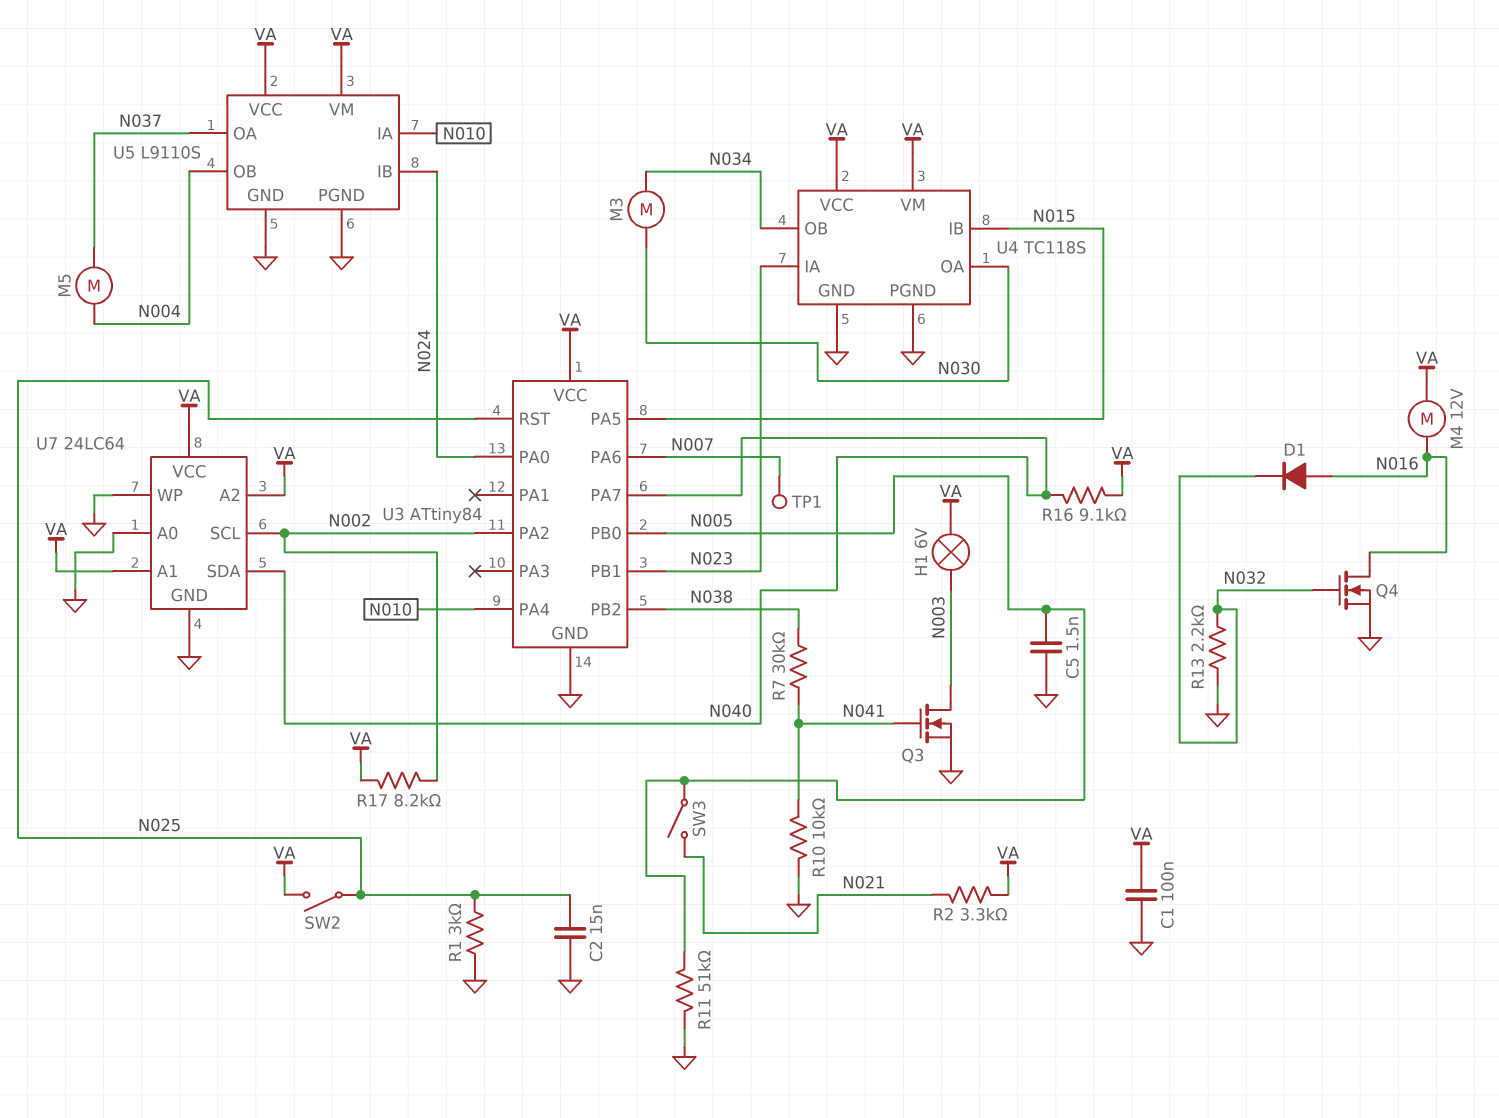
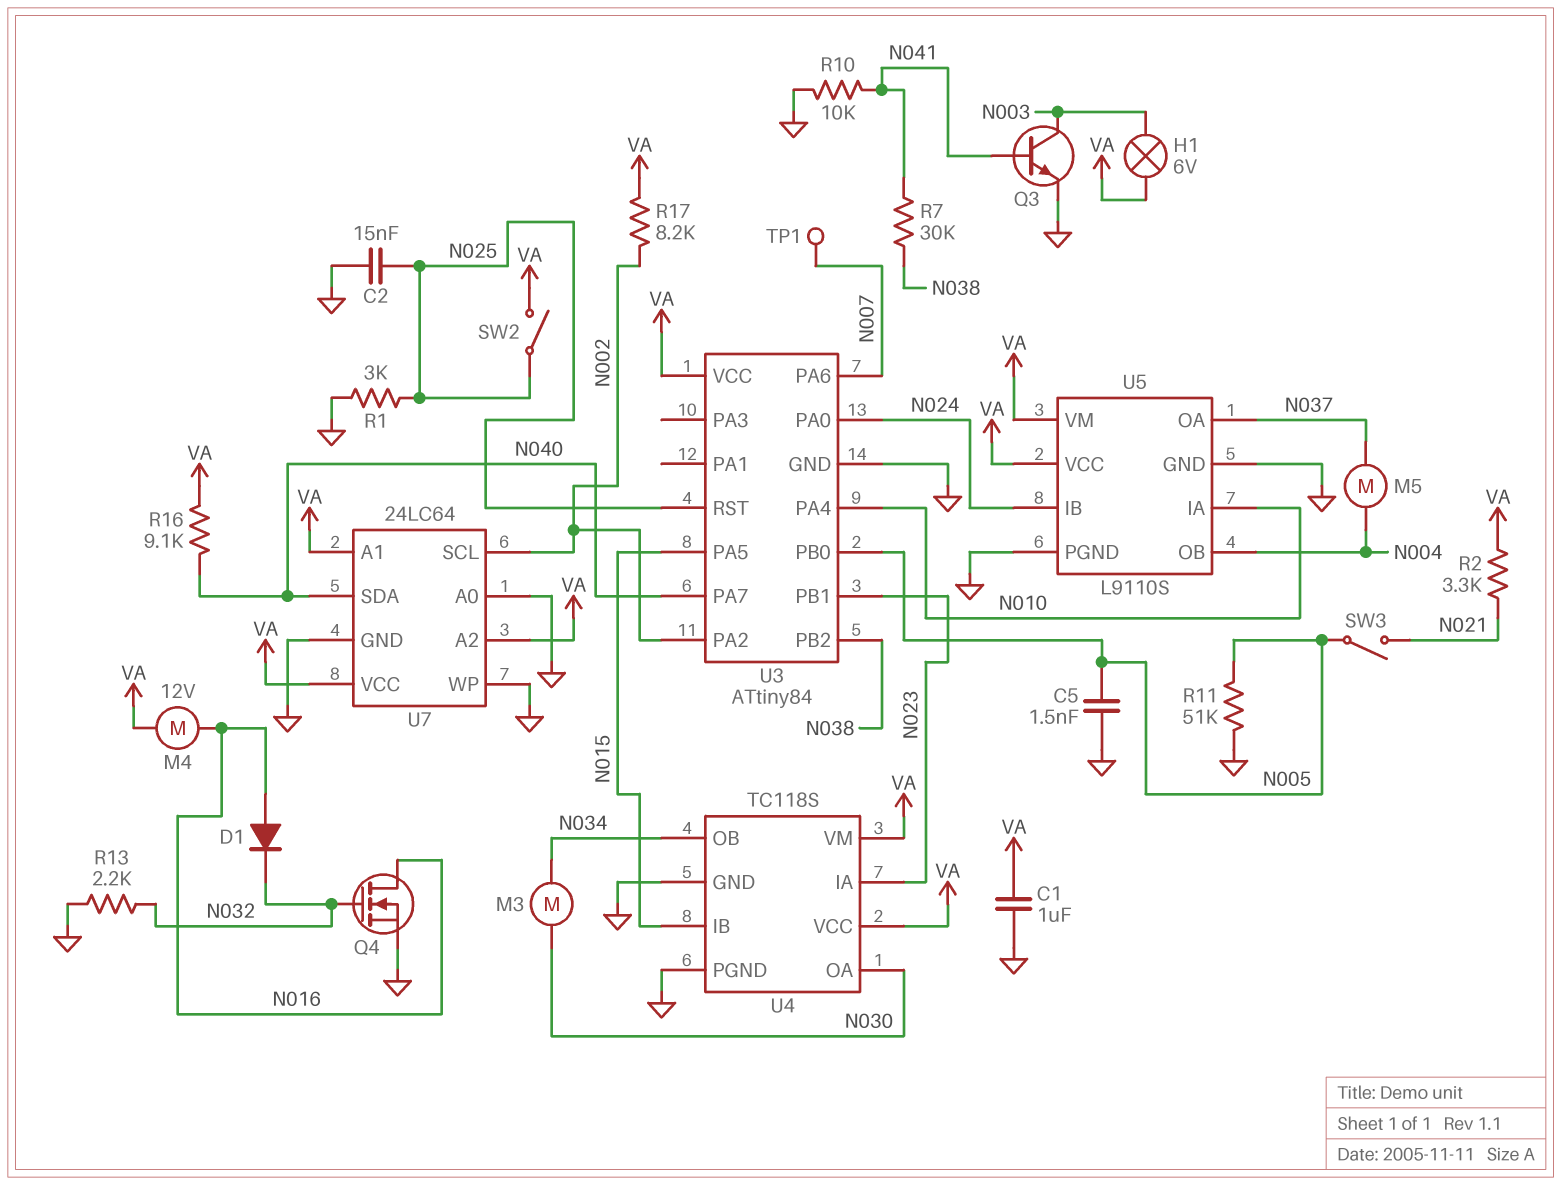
C1: 100nF (GND, VA) -> 1uF (GND, VA)
Q3: NMOS (G N041, D N003, S GND) -> NPN (B N041, C N003, E GND)

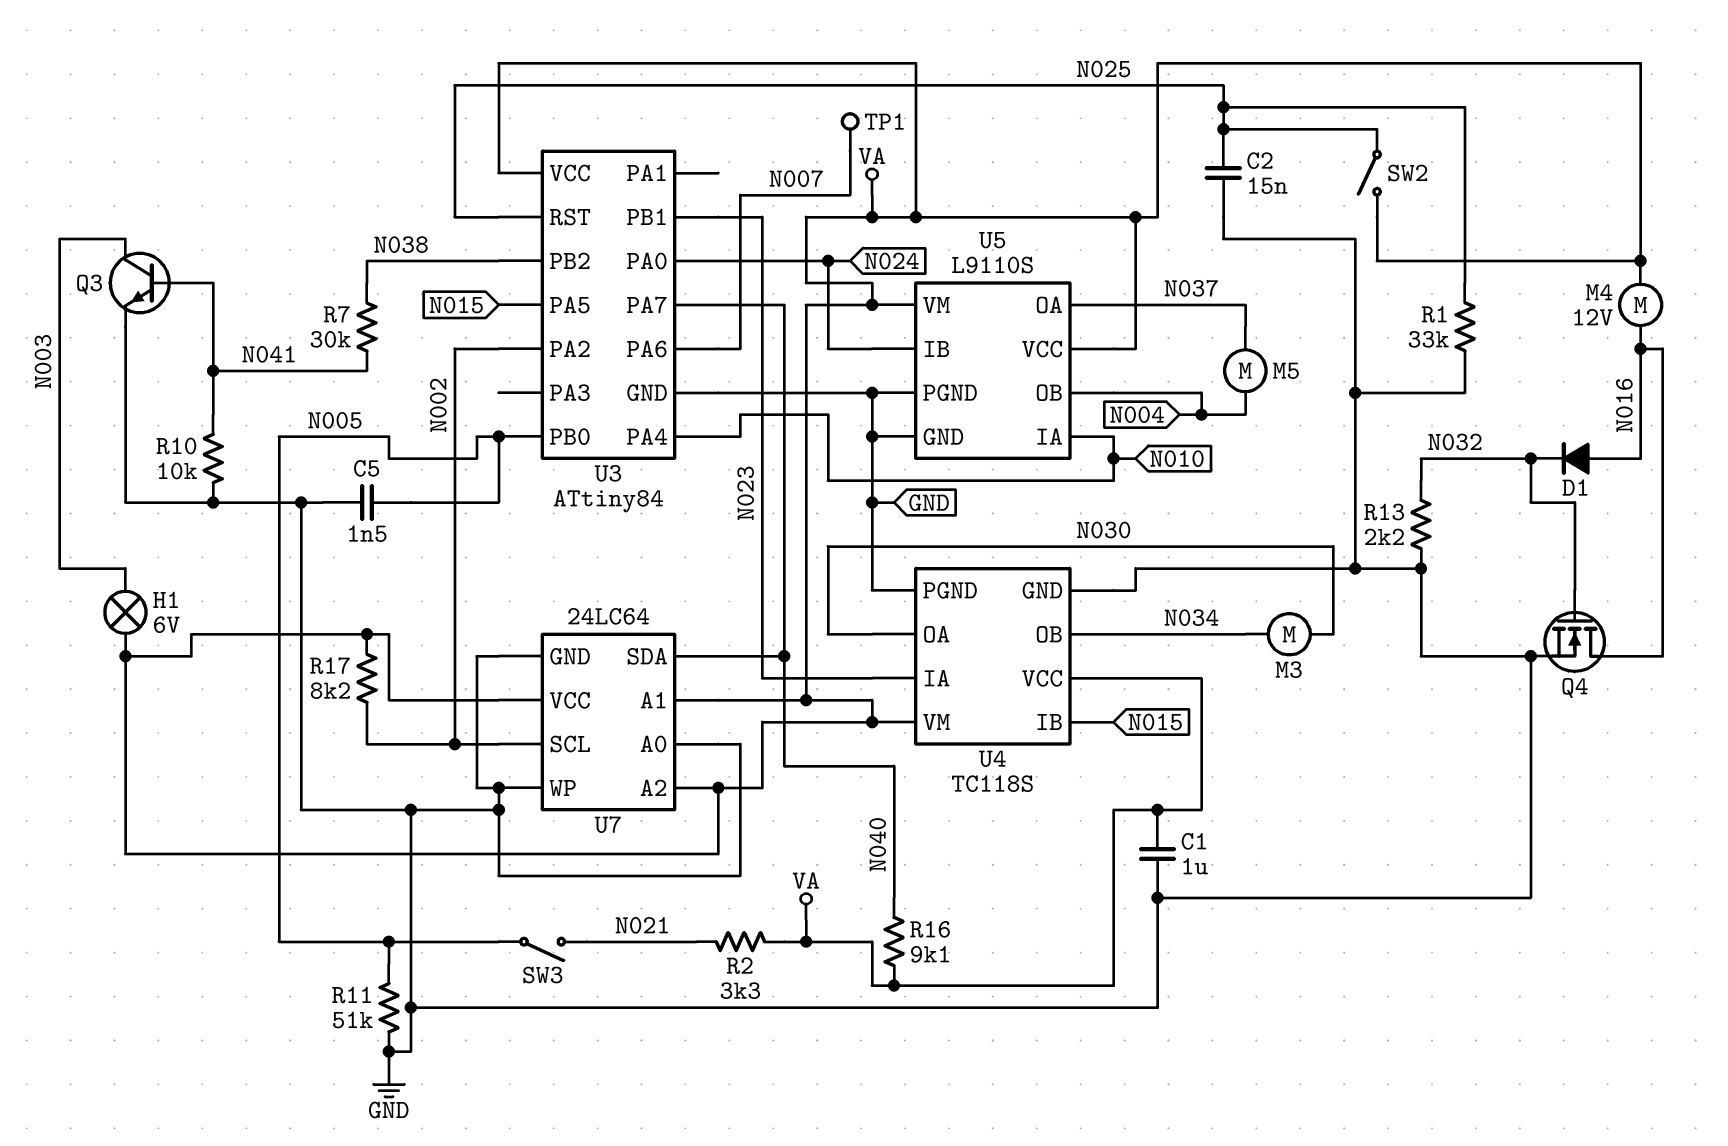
R1: 3k (GND, N025) -> 33k (GND, N025)

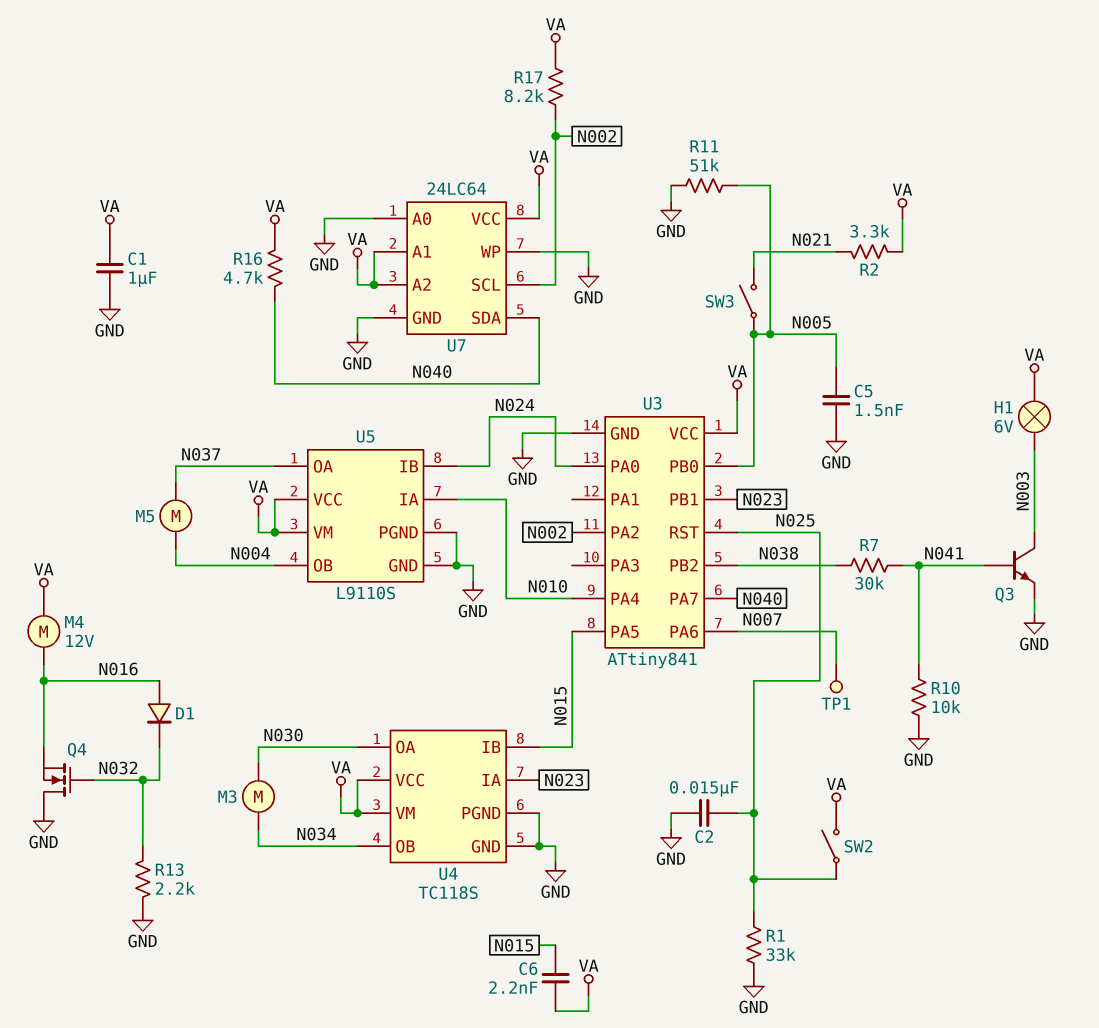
C6: none -> 2.2nF (N015, VA)
Q4: NMOS (G N032, D N016, S GND) -> NMOS (G N032, D GND, S N016)
R16: 9.1k (N040, VA) -> 4.7k (N040, VA)
U3: ATtiny84 -> ATtiny841

